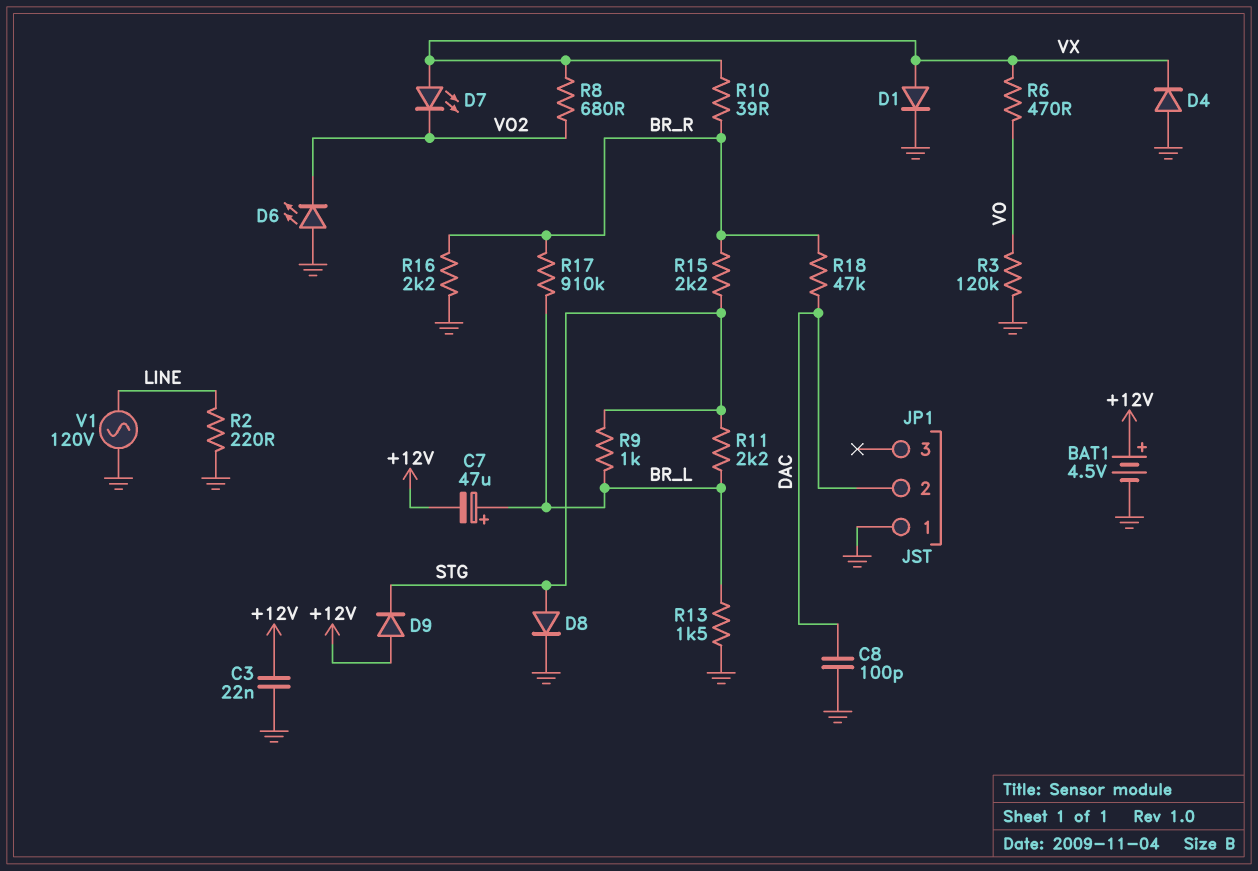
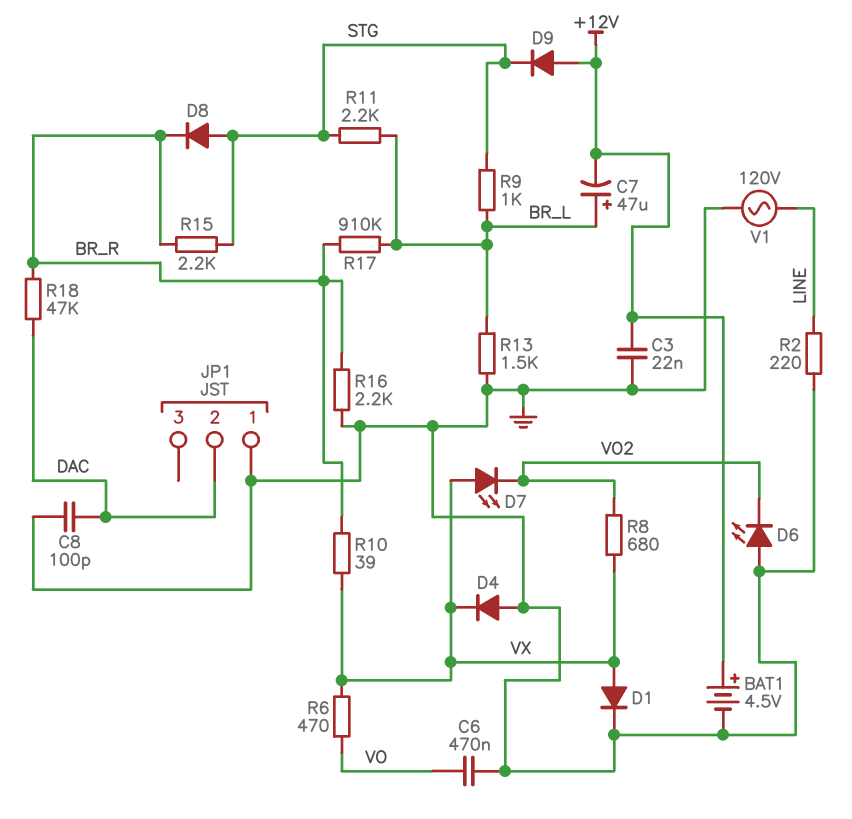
C6: none -> 470nF (GND, VO)
D8: diode (A STG, K GND) -> diode (A STG, K BR_R)
R3: 120k (GND, VO) -> none

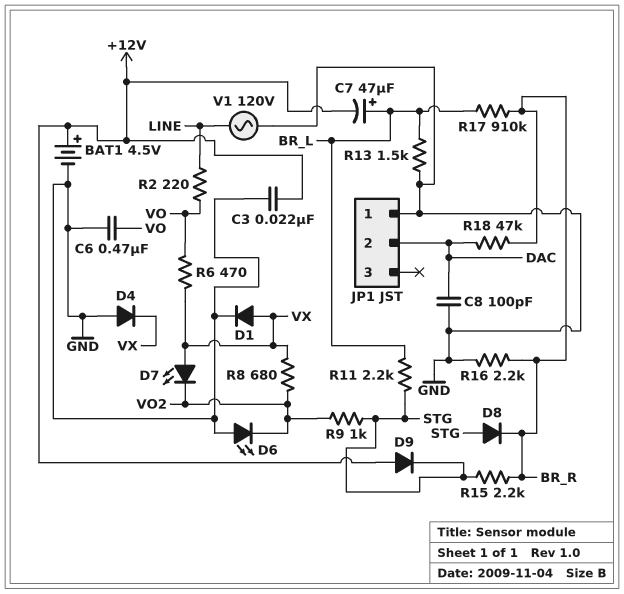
R2: 220 (GND, LINE) -> 220 (LINE, VO)
R9: 1k (BR_L, STG) -> 1k (STG, VO2)
R10: 39 (BR_R, VX) -> none

